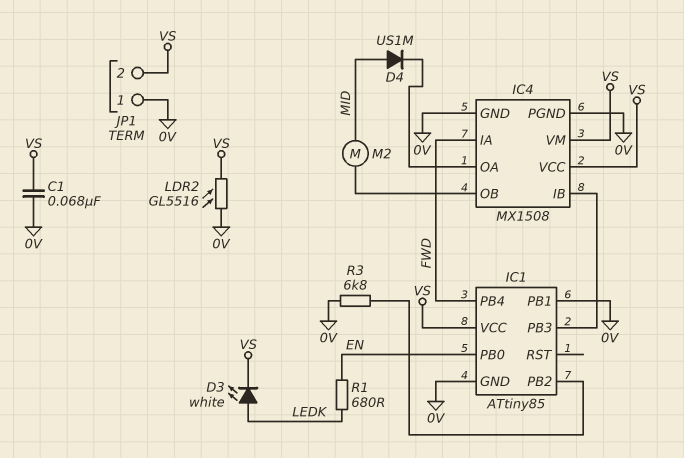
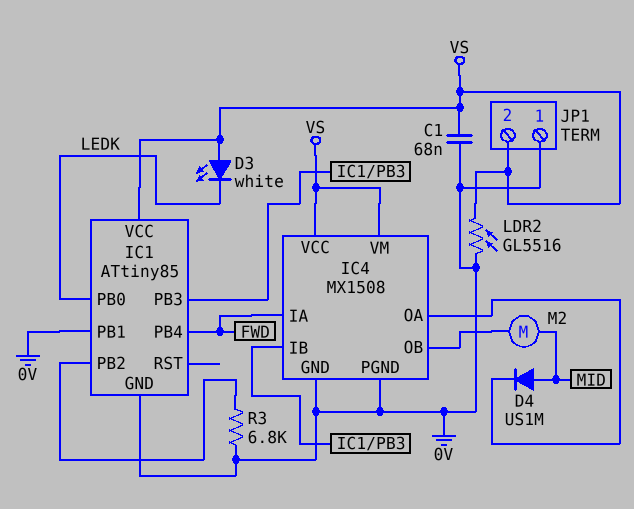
D3: LED white (A LEDK, K VS) -> LED white (A VS, K LEDK)
IC1 pin PB0: EN -> LEDK
R1: 680 (EN, LEDK) -> none

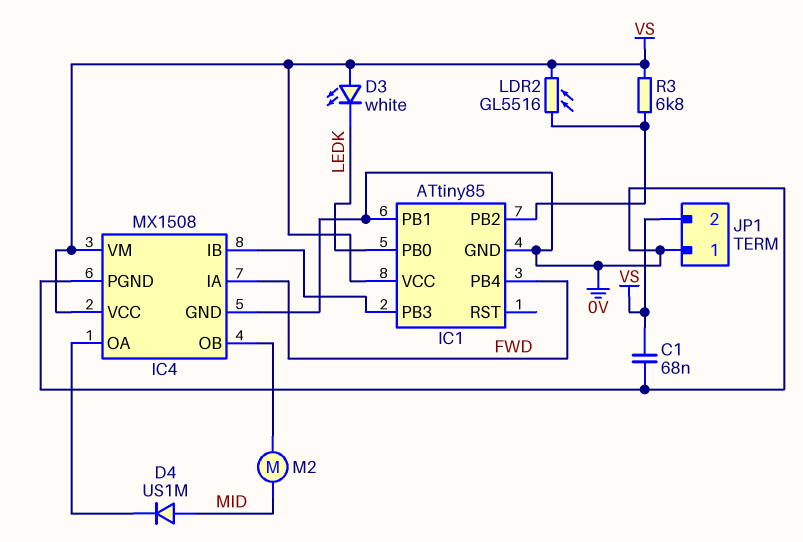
LDR2: GL5516 (0V, VS) -> GL5516 (IC1/PB2, VS)
R3: 6.8k (0V, IC1/PB2) -> 6.8k (IC1/PB2, VS)

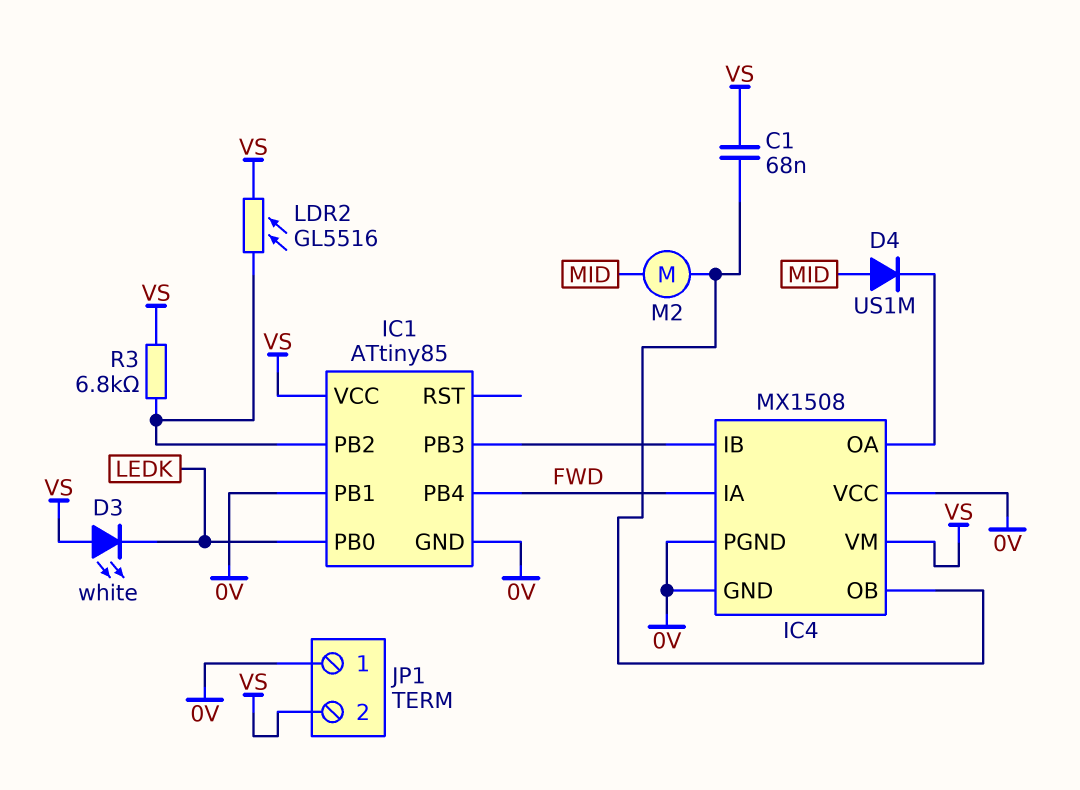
C1: 68nF (0V, VS) -> 68nF (IC4/OB, VS)
IC4 pin VCC: VS -> 0V

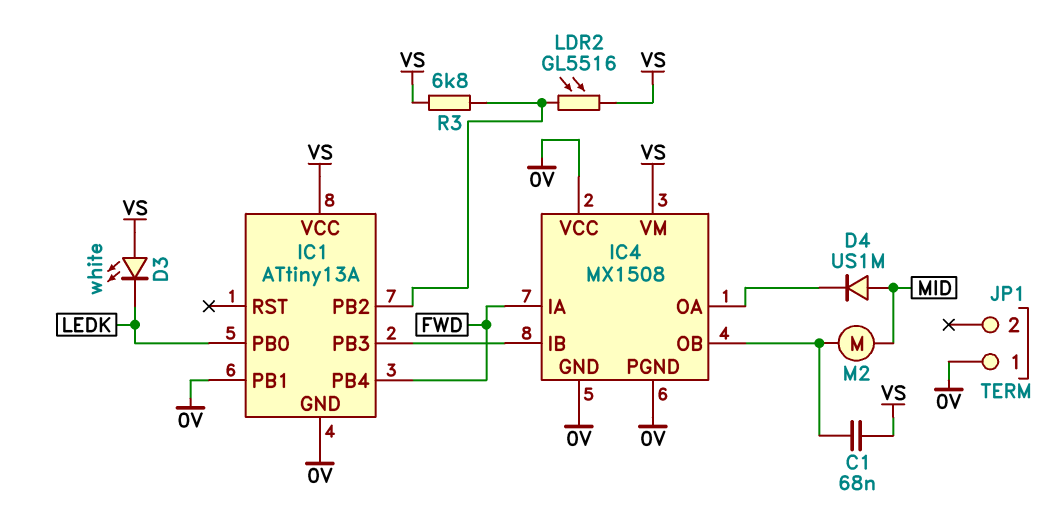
IC1: ATtiny85 -> ATtiny13A
JP1 pin 2: VS -> none

